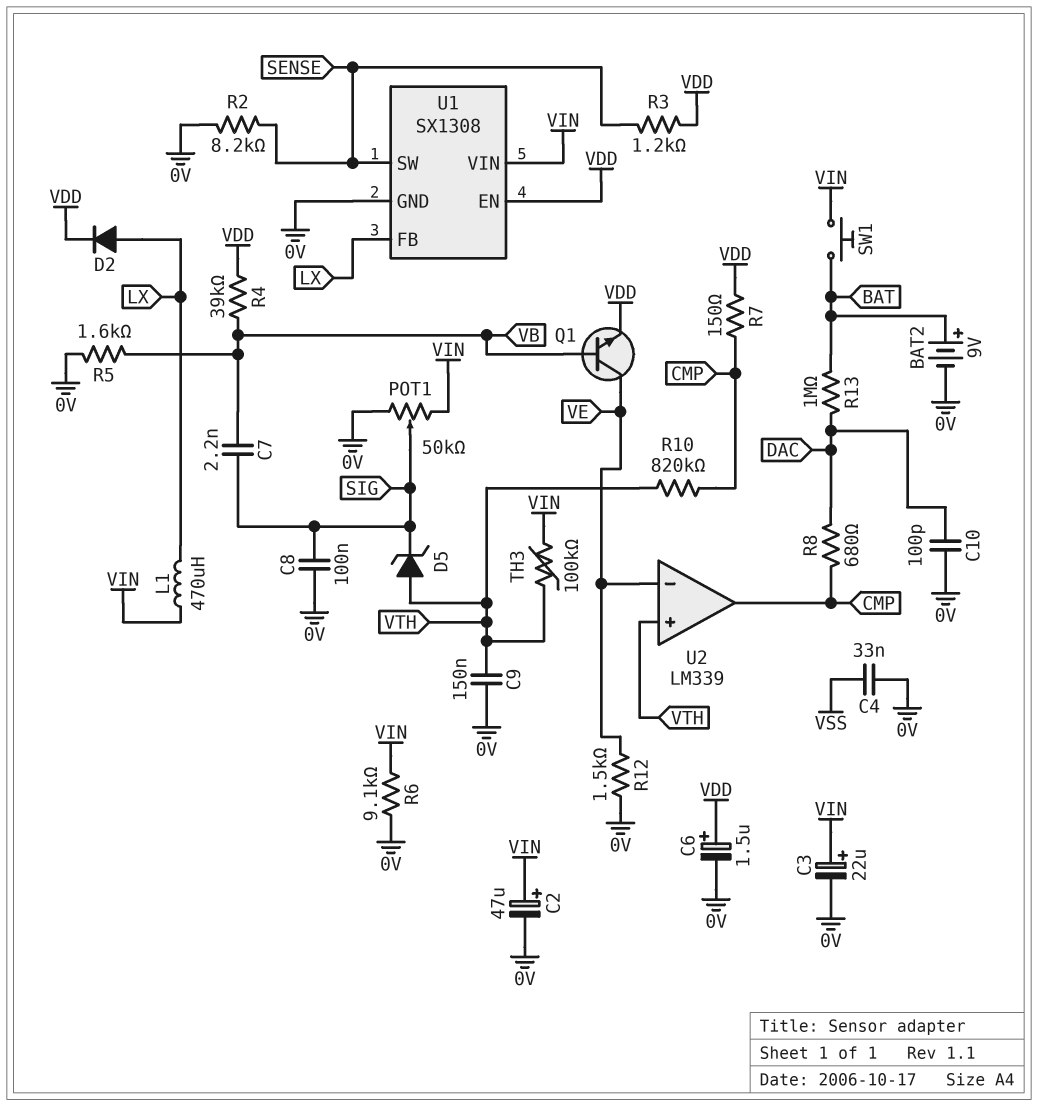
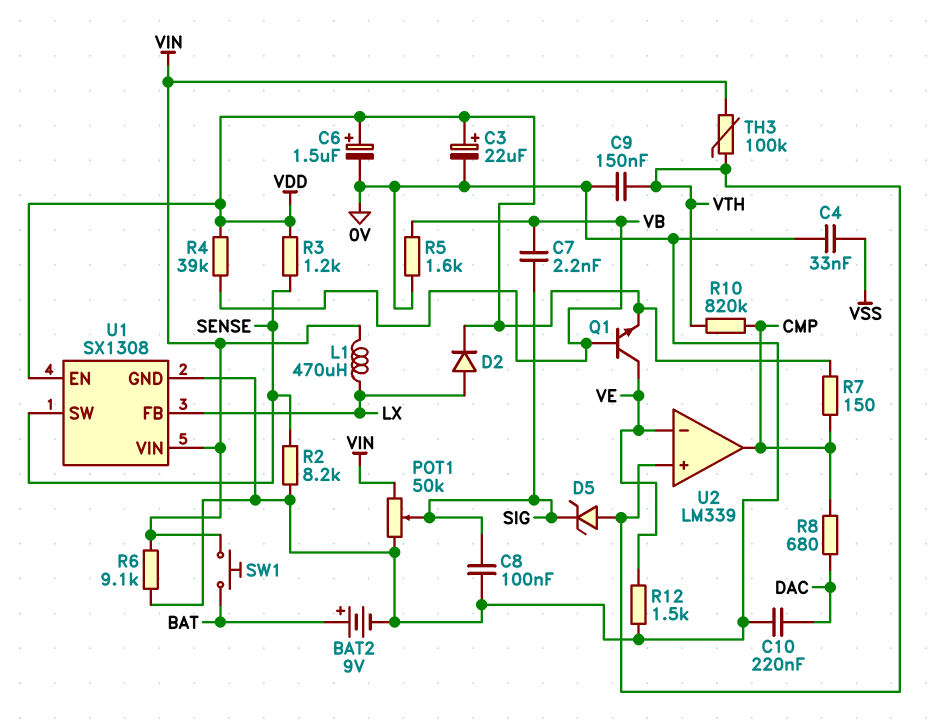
C2: 47uF (plus VIN, minus 0V) -> none
C3: 22uF (plus VIN, minus 0V) -> 22uF (plus VDD, minus 0V)
C10: 100pF (0V, DAC) -> 220nF (0V, DAC)
R13: 1M (BAT, DAC) -> none

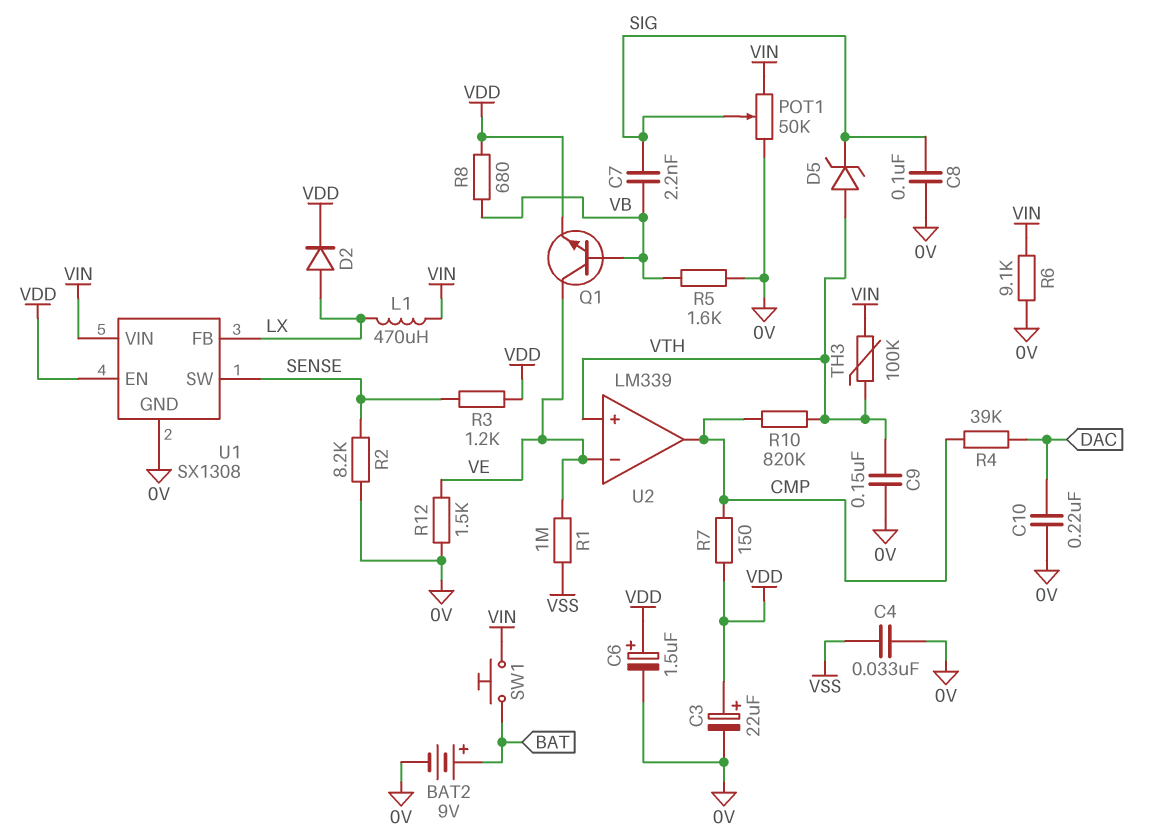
R1: none -> 1M (VE, VSS)
R4: 39k (VB, VDD) -> 39k (CMP, DAC)
R8: 680 (CMP, DAC) -> 680 (VB, VDD)

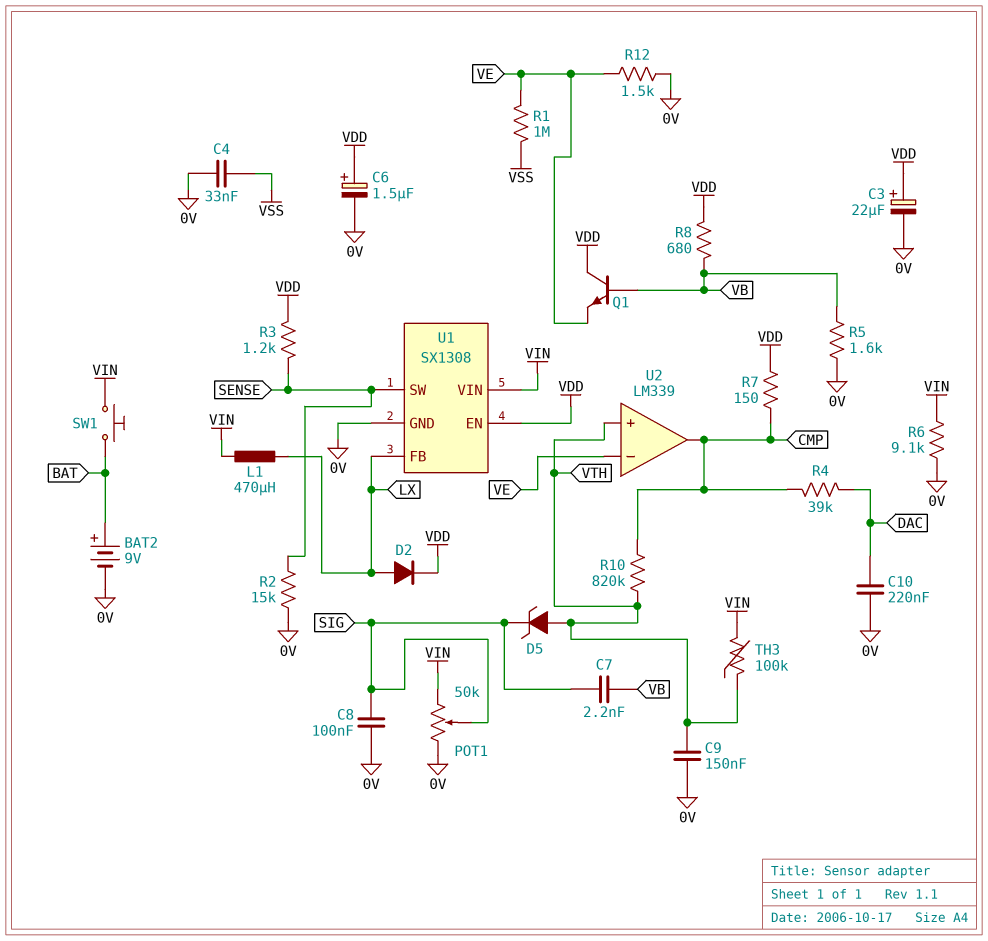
Q1: NPN (B VB, C VE, E VDD) -> NPN (B VB, C VDD, E VE)
R2: 8.2k (0V, SENSE) -> 15k (0V, SENSE)

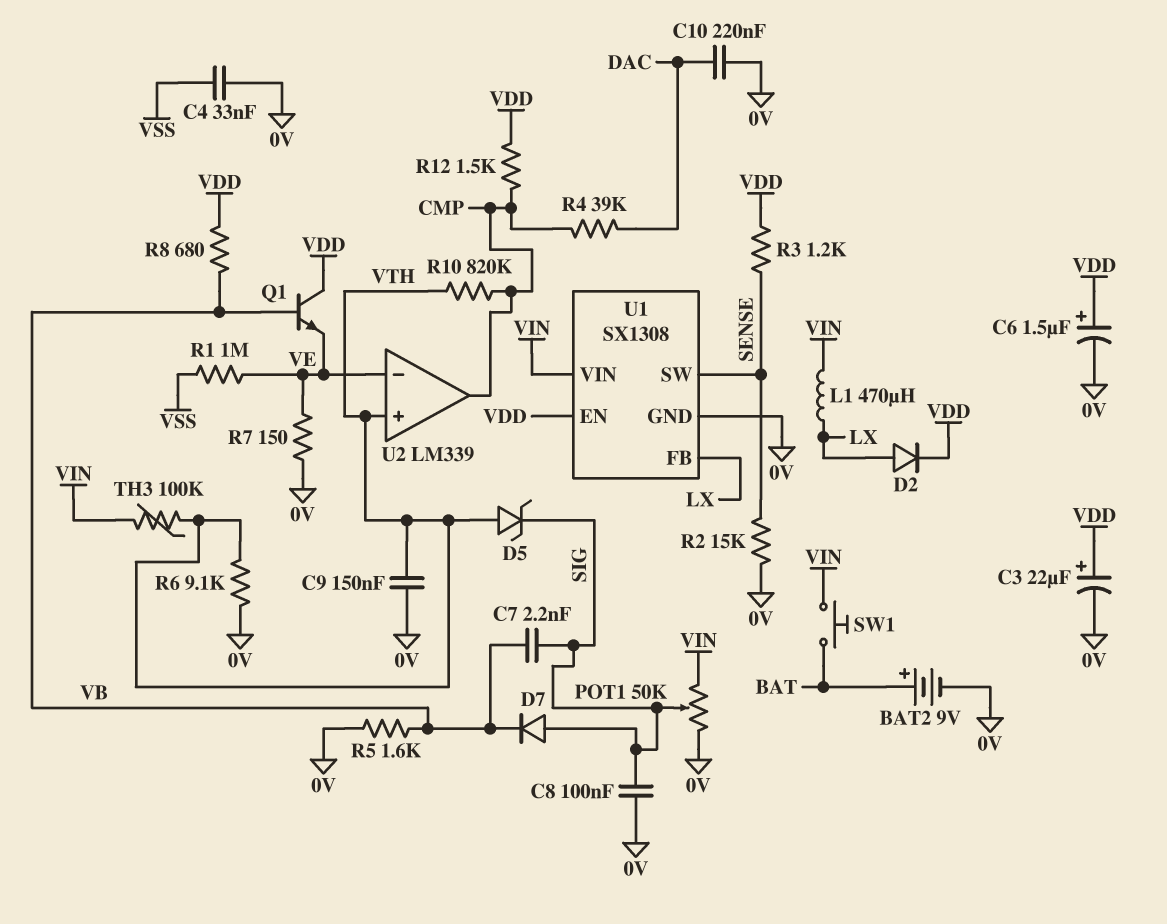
D7: none -> diode (A SIG, K VB)
R6: 9.1k (0V, VIN) -> 9.1k (0V, VTH)
R7: 150 (CMP, VDD) -> 150 (0V, VE)
R12: 1.5k (0V, VE) -> 1.5k (CMP, VDD)

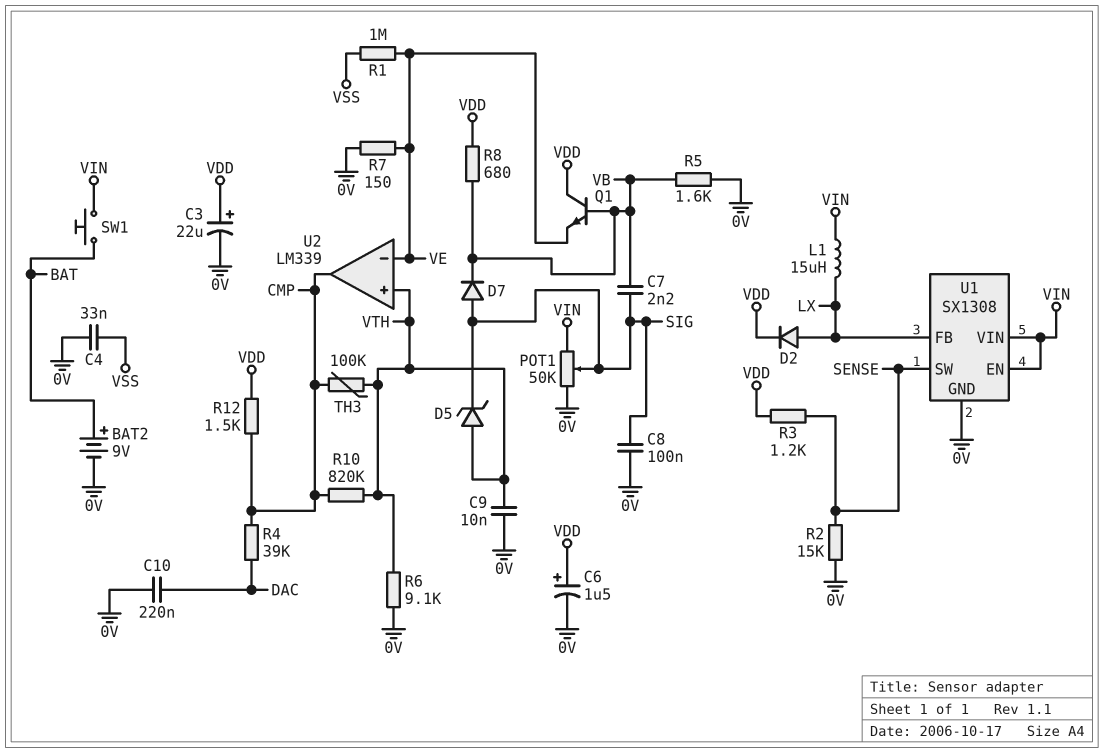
C9: 150nF (0V, VTH) -> 10nF (0V, VTH)
L1: 470uH (LX, VIN) -> 15uH (LX, VIN)
TH3: 100k (VIN, VTH) -> 100k (CMP, VTH)
U1 pin EN: VDD -> VIN

